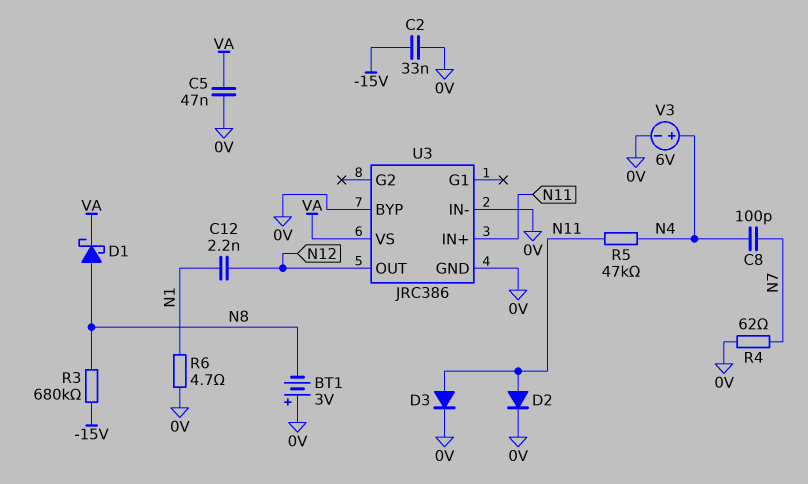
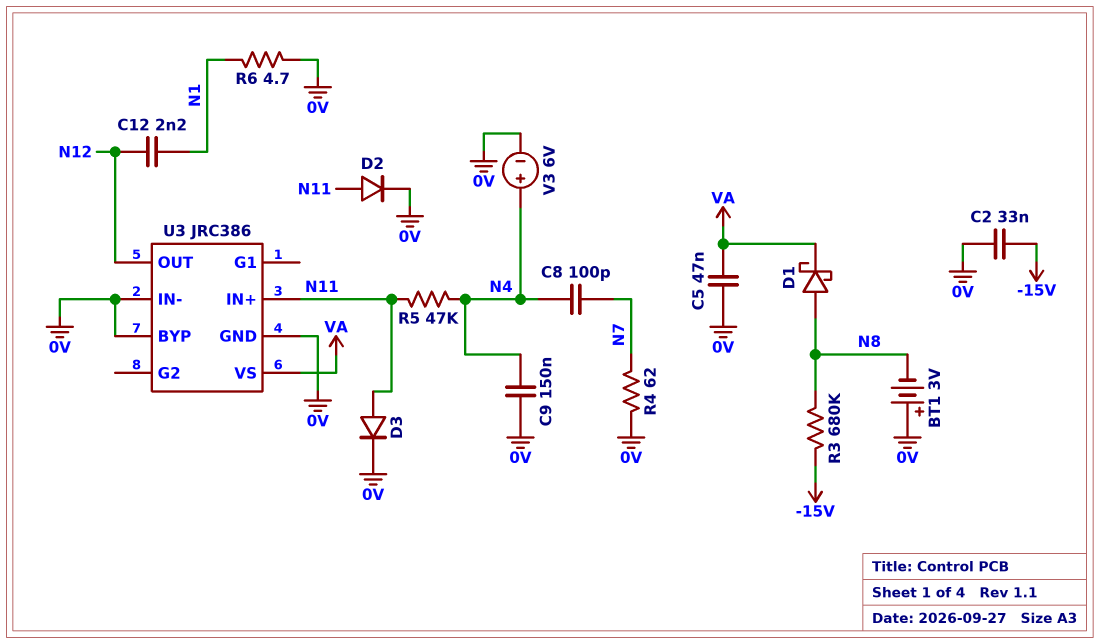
C9: none -> 150nF (0V, N4)

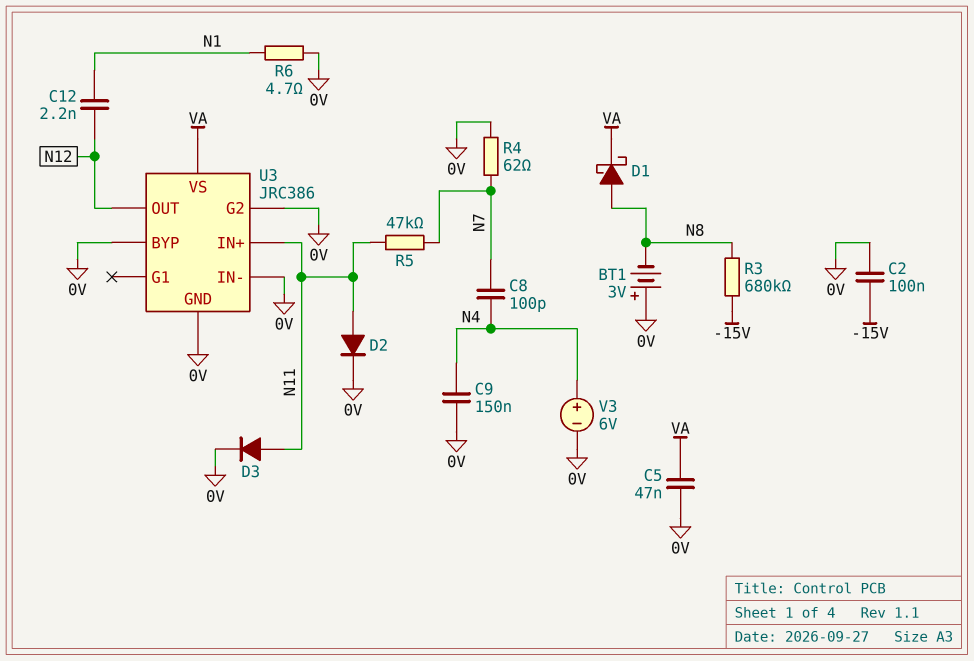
C2: 33nF (-15V, 0V) -> 100nF (-15V, 0V)
R5: 47k (N4, N11) -> 47k (N7, N11)
U3 pin G2: none -> 0V

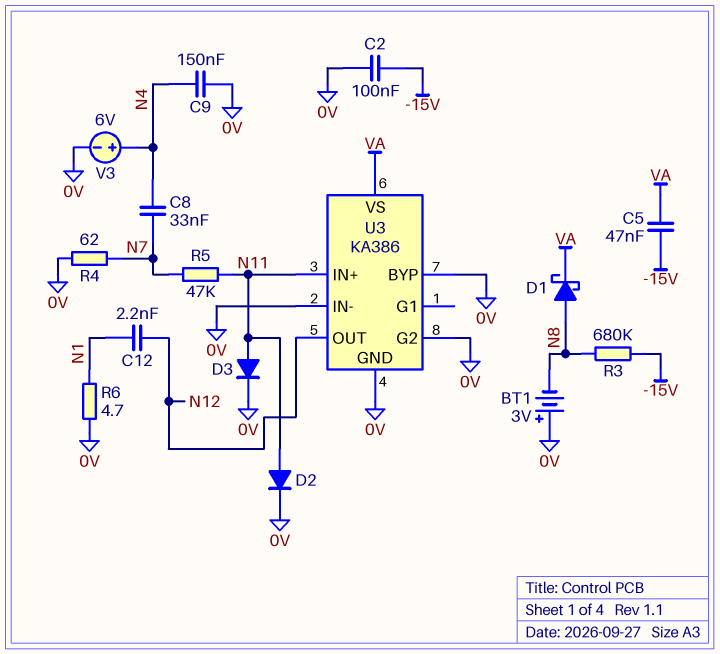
C5: 47nF (0V, VA) -> 47nF (-15V, VA)
C8: 100pF (N4, N7) -> 33nF (N4, N7)
U3: JRC386 -> KA386

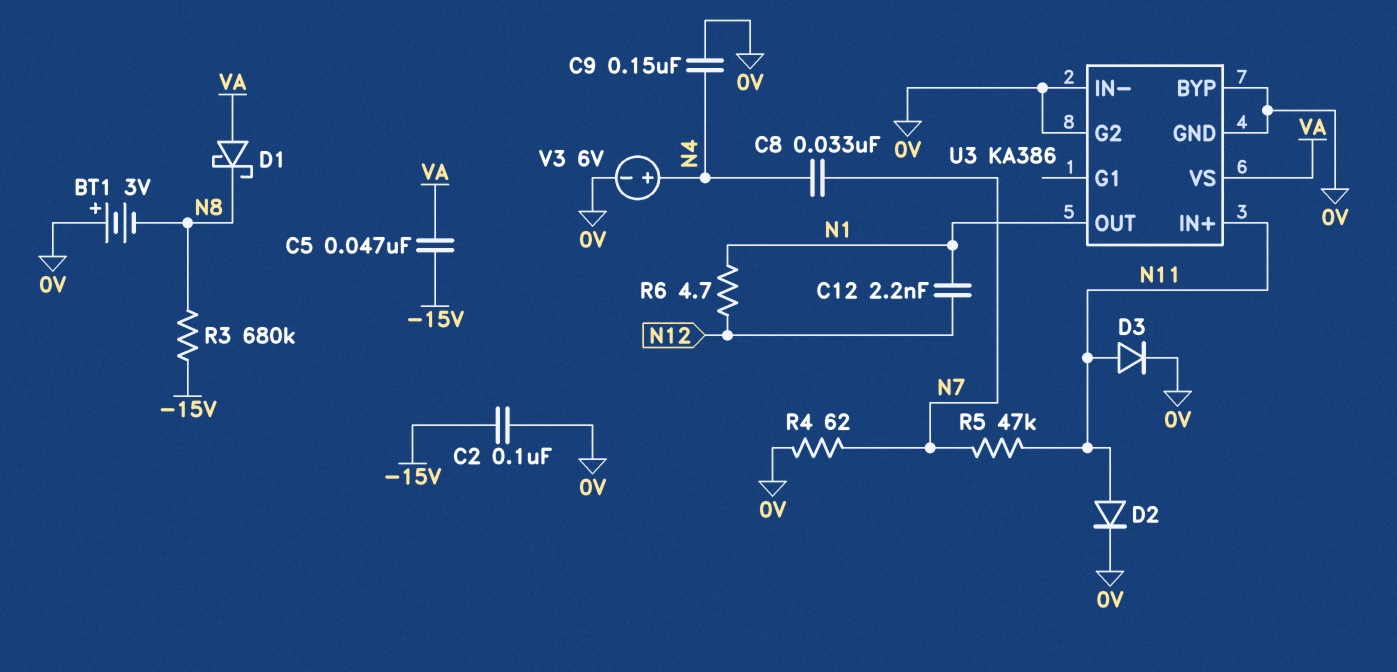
D1: schottky (A N8, K VA) -> schottky (A VA, K N8)
R6: 4.7 (0V, N1) -> 4.7 (N1, N12)
U3 pin OUT: N12 -> N1

